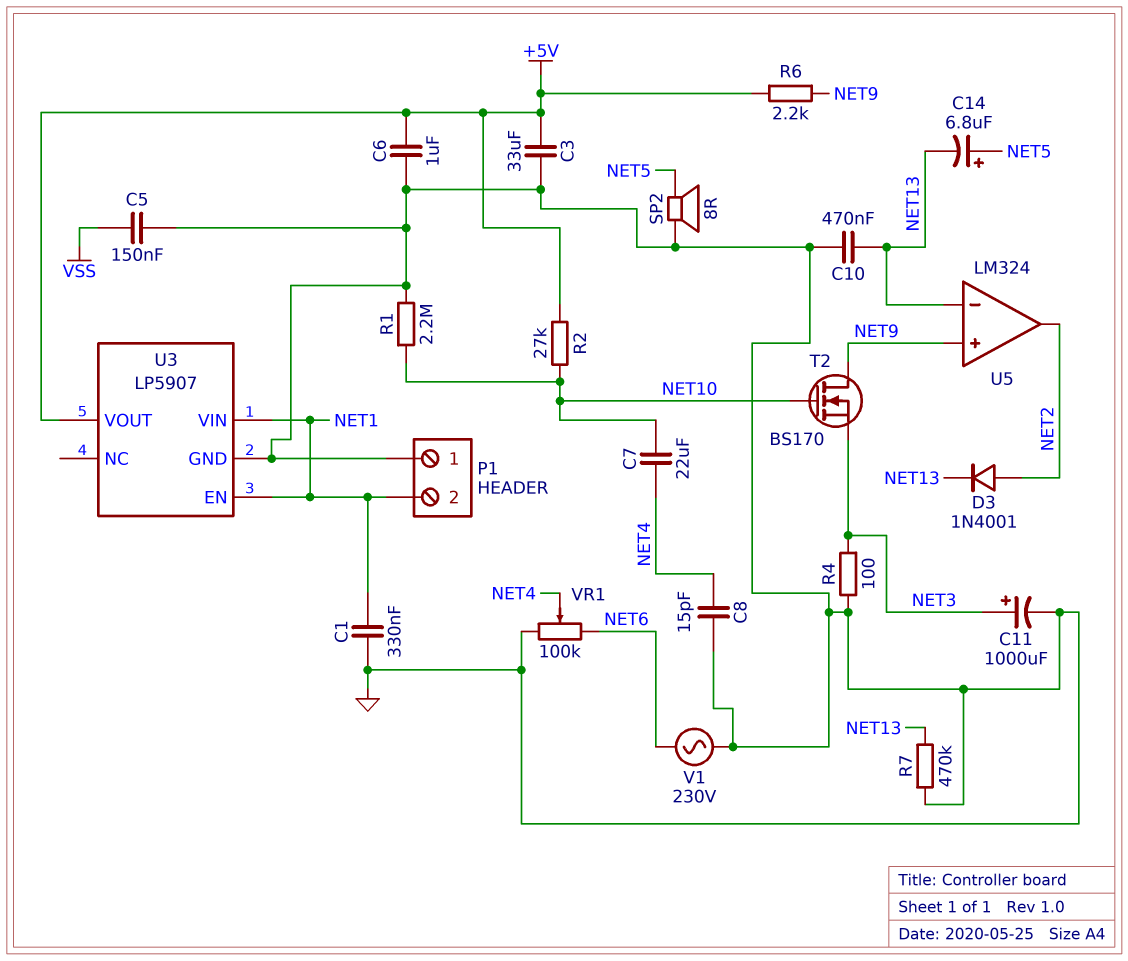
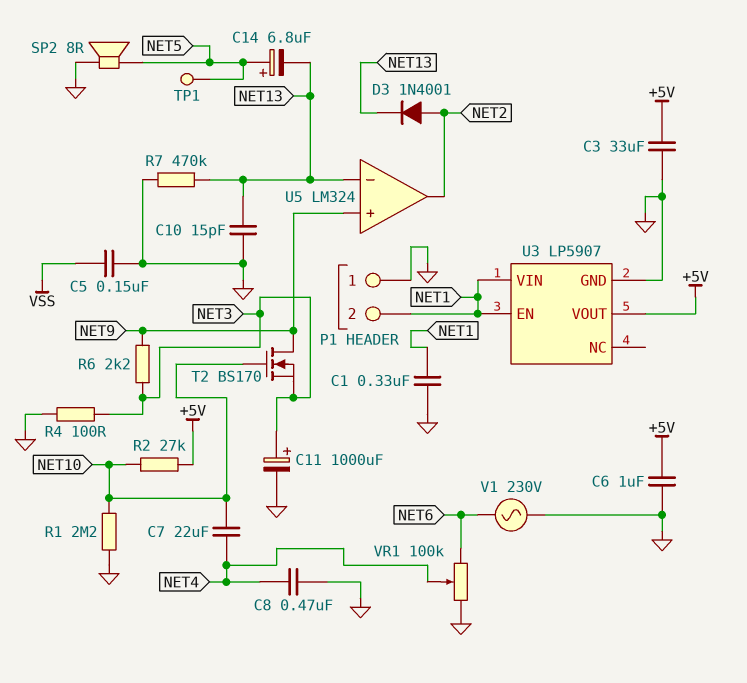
C8: 15pF (GND, NET4) -> 470nF (GND, NET4)
C10: 470nF (GND, NET13) -> 15pF (GND, NET13)
R6: 2.2k (+5V, NET9) -> 2.2k (NET3, NET9)
TP1: none -> test point (NET5)

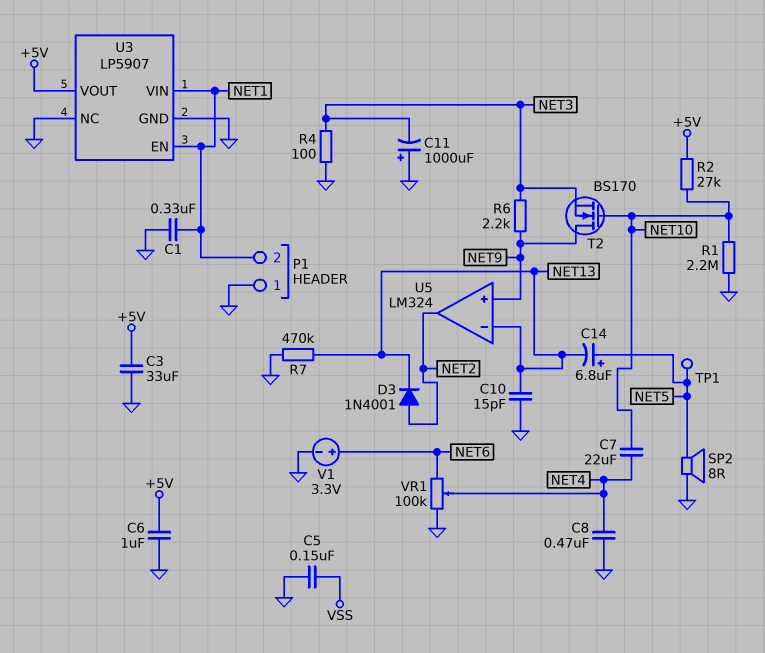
C11: 1000uF (plus NET3, minus GND) -> 1000uF (plus GND, minus NET3)
U3 pin NC: none -> GND
V1: AC 230V (GND, NET6) -> 3.3V (plus NET6, minus GND)

